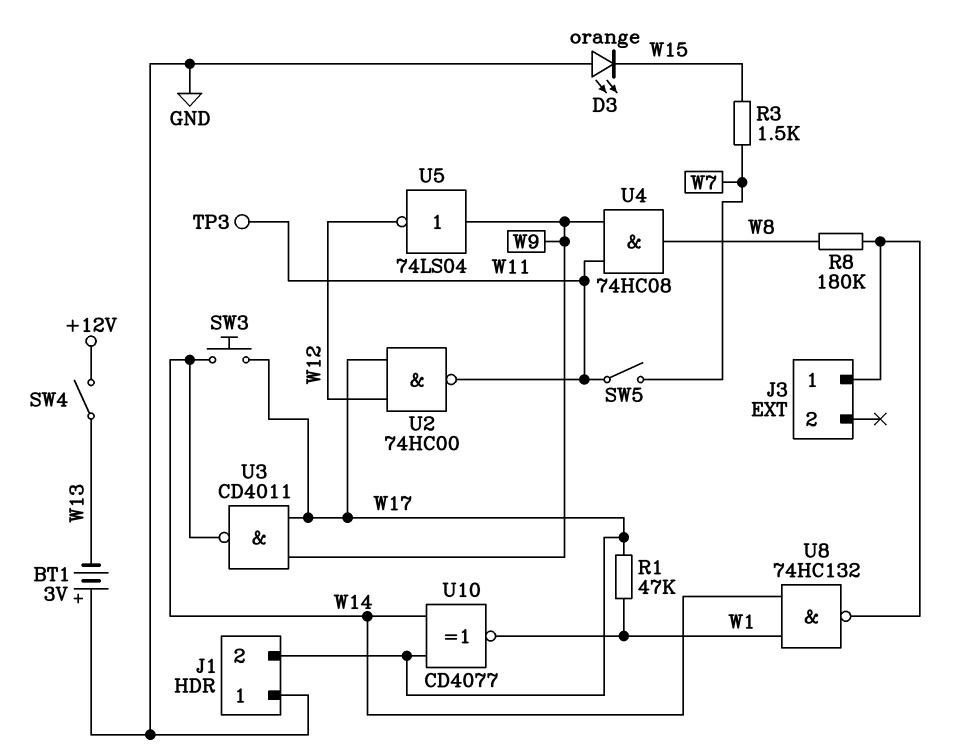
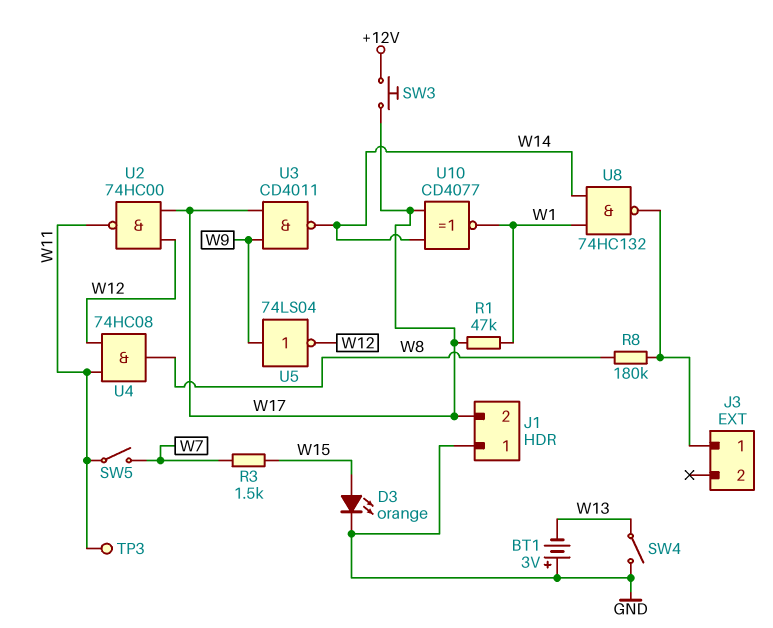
D3: LED orange (A GND, K W15) -> LED orange (A W15, K GND)
SW3: button (W14, W17) -> button (+12V, W17)
SW4: switch (+12V, W13) -> switch (GND, W13)
U4: AND 74HC08 (in W9, in W11, out W8) -> AND 74HC08 (in W11, in W12, out W8)

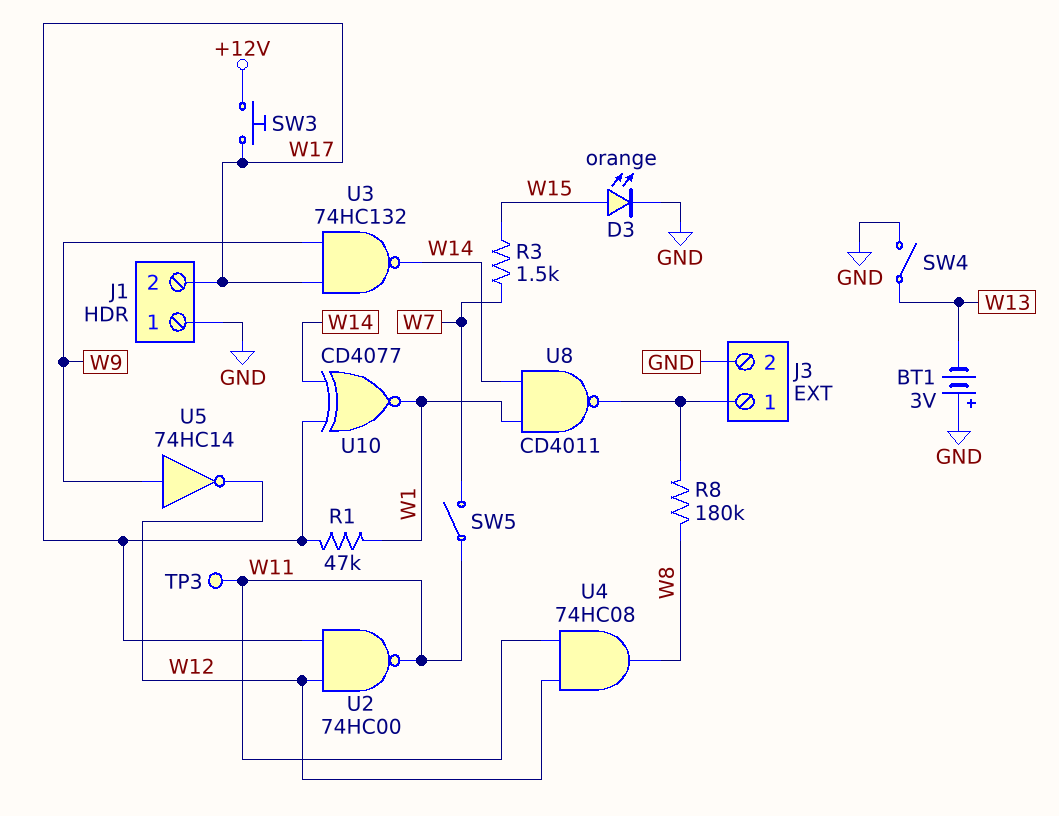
J3 pin 2: none -> GND
U3: NAND CD4011 (in W9, in W17, out W14) -> NAND 74HC132 (in W9, in W17, out W14)
U5: NOT 74LS04 (in W9, out W12) -> NOT 74HC14 (in W9, out W12)
U8: NAND 74HC132 (in W1, in W14, out J3/1) -> NAND CD4011 (in W1, in W14, out J3/1)

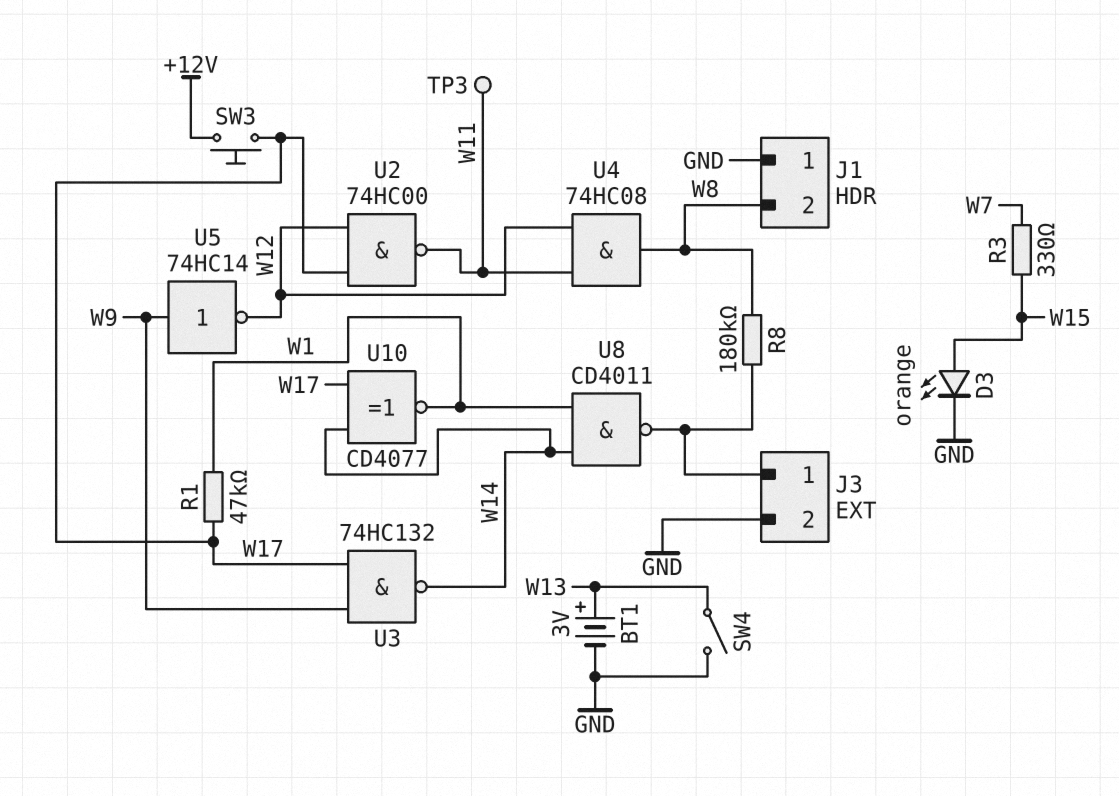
BT1: 3V (plus GND, minus W13) -> 3V (plus W13, minus GND)
J1 pin 2: W17 -> W8
R3: 1.5k (W7, W15) -> 330 (W7, W15)
SW5: switch (W7, W11) -> none

